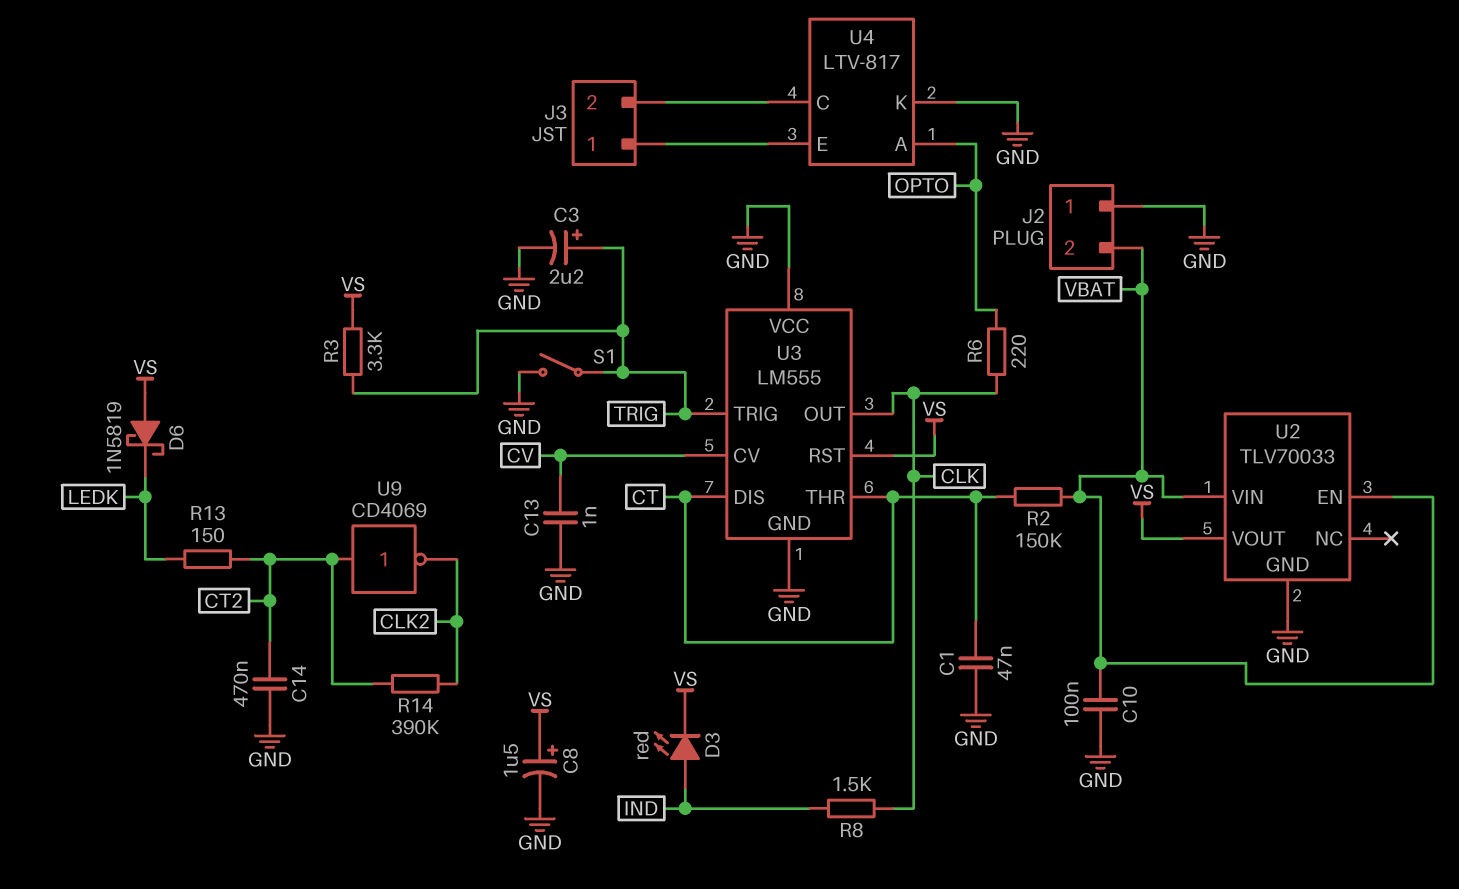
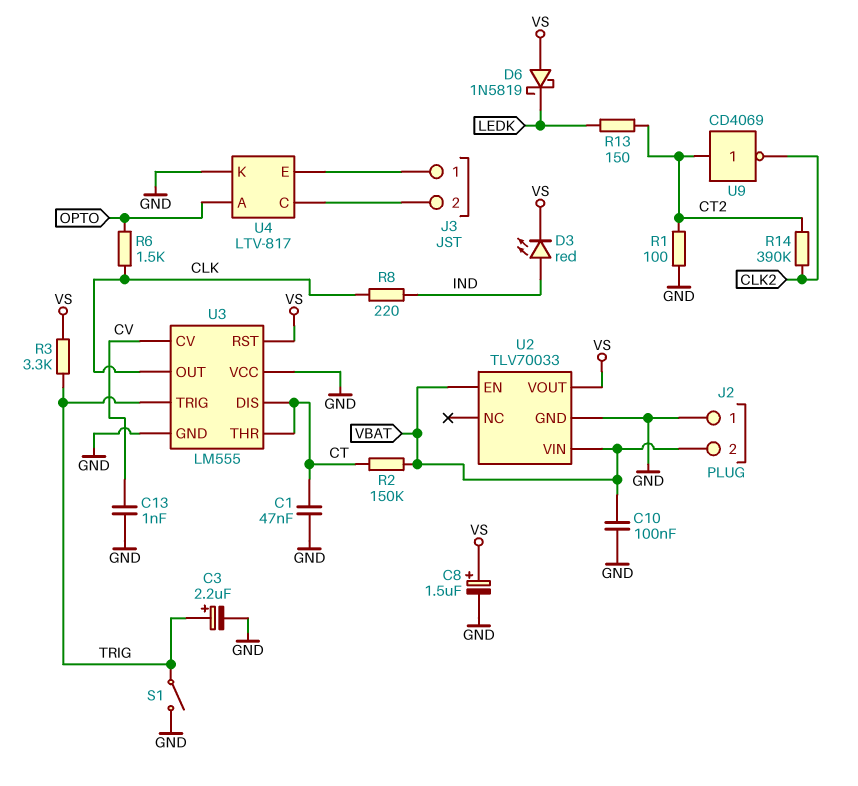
C14: 470nF (CT2, GND) -> none
R1: none -> 100 (CT2, GND)
R6: 220 (CLK, OPTO) -> 1.5k (CLK, OPTO)
R8: 1.5k (CLK, IND) -> 220 (CLK, IND)

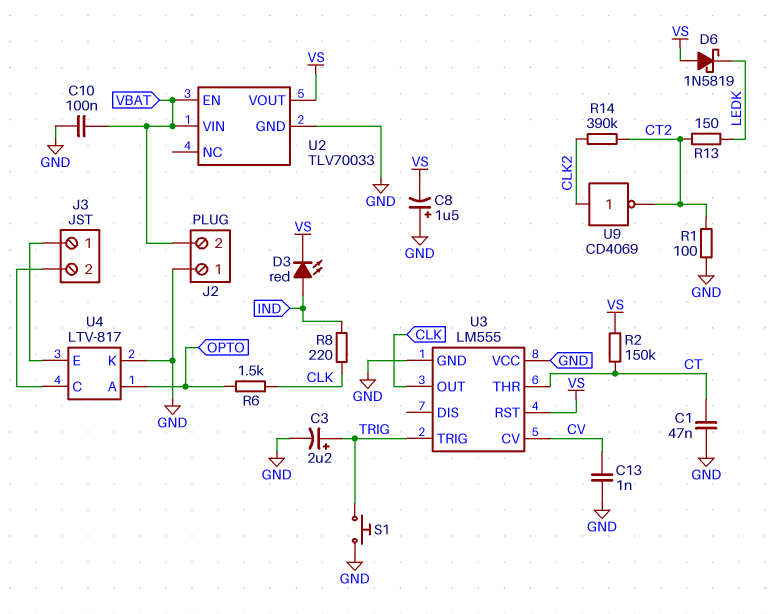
C8: 1.5uF (plus VS, minus GND) -> 1.5uF (plus GND, minus VS)
R2: 150k (CT, VBAT) -> 150k (CT, VS)
R3: 3.3k (TRIG, VS) -> none
S1: switch (GND, TRIG) -> button (GND, TRIG)
U3 pin DIS: CT -> none
U9: NOT CD4069 (in CT2, out CLK2) -> NOT CD4069 (in CLK2, out CT2)

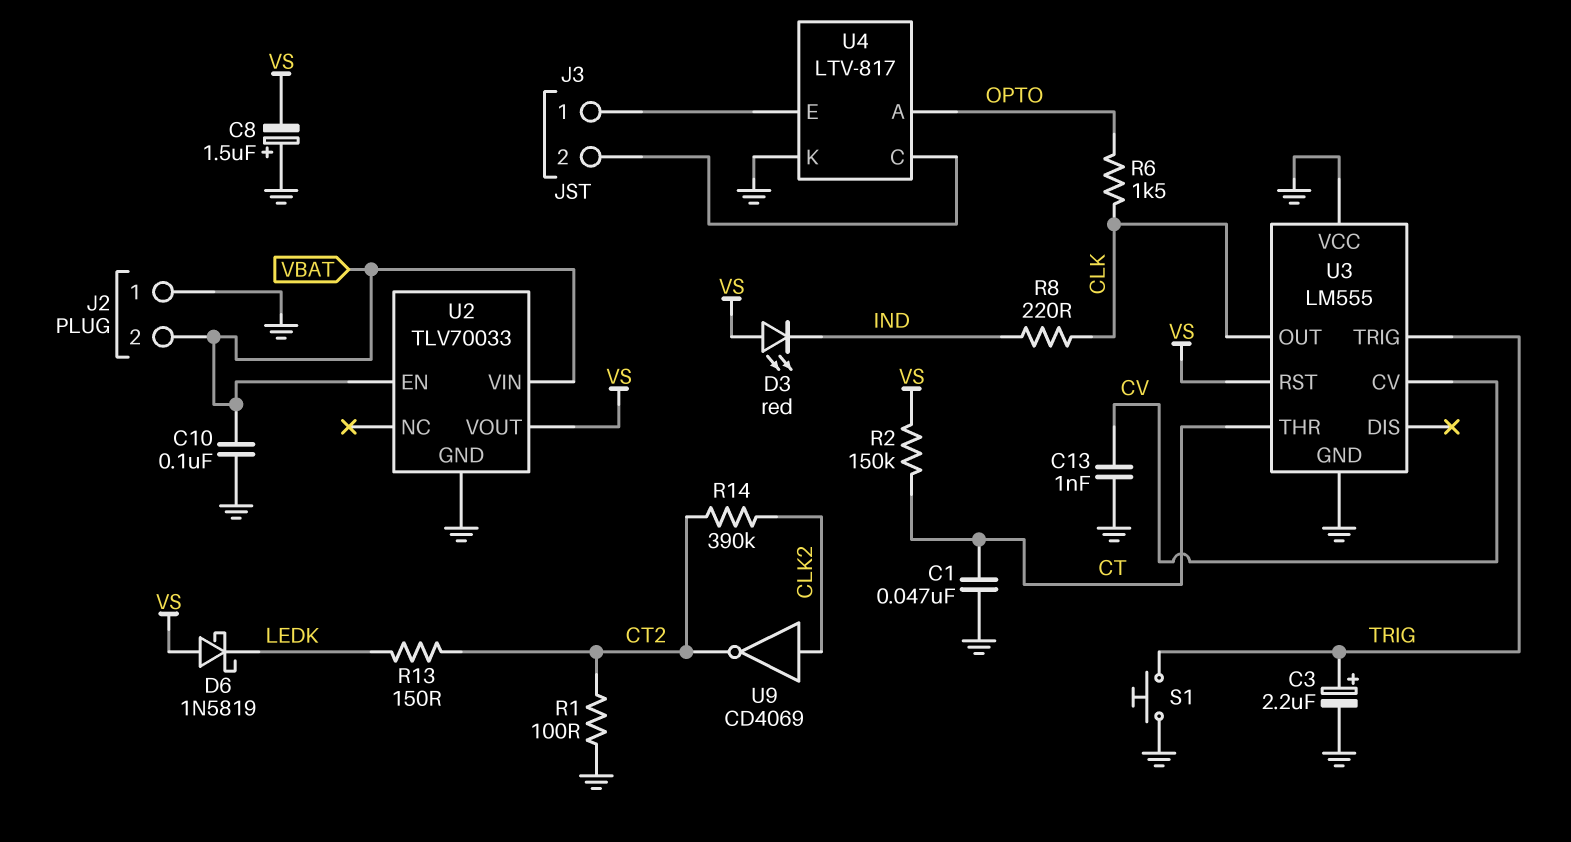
D3: LED red (A IND, K VS) -> LED red (A VS, K IND)

